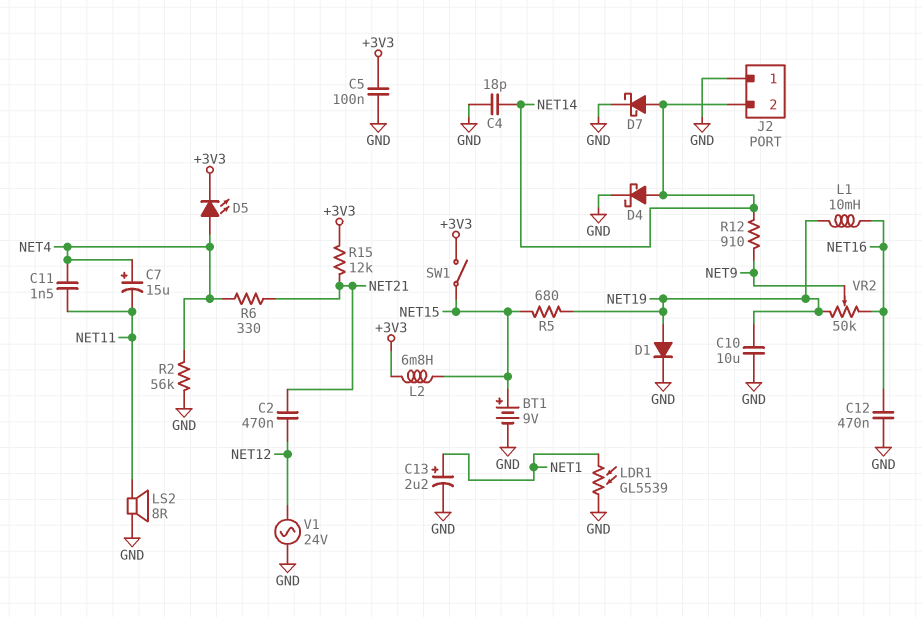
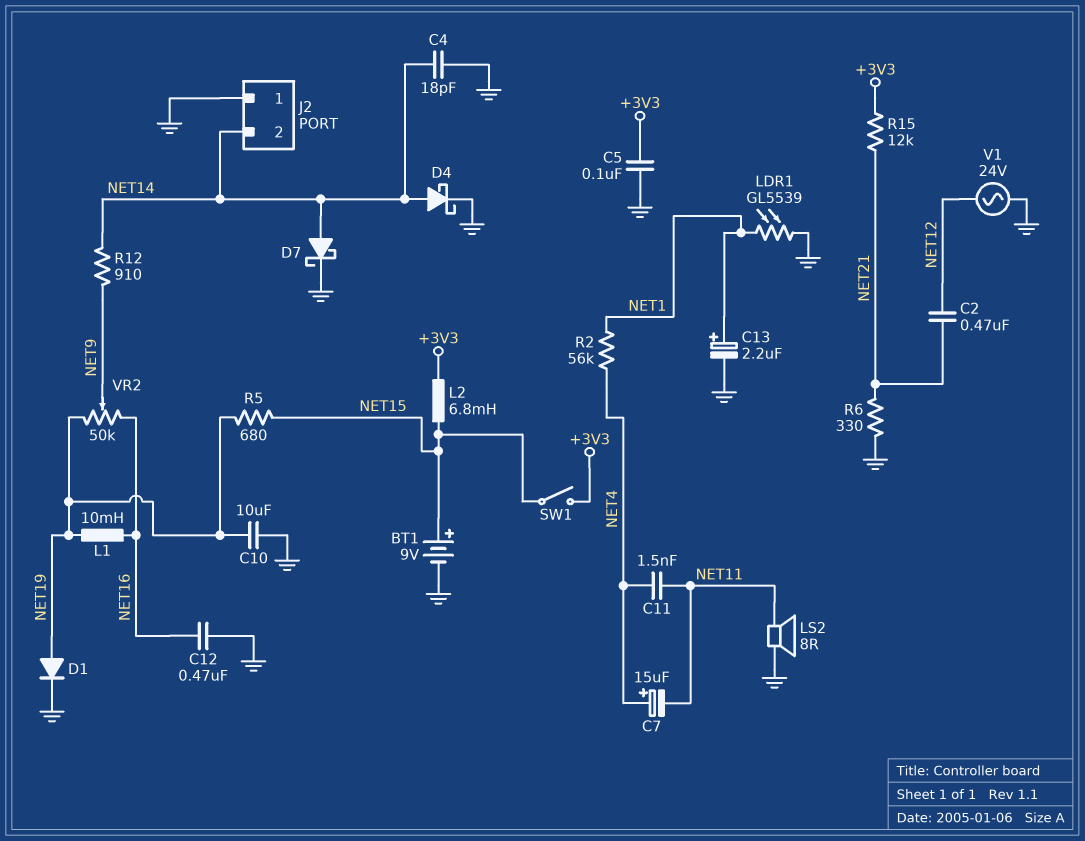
D5: LED (A NET4, K +3V3) -> none
R2: 56k (GND, NET4) -> 56k (NET1, NET4)
R6: 330 (NET4, NET21) -> 330 (GND, NET21)

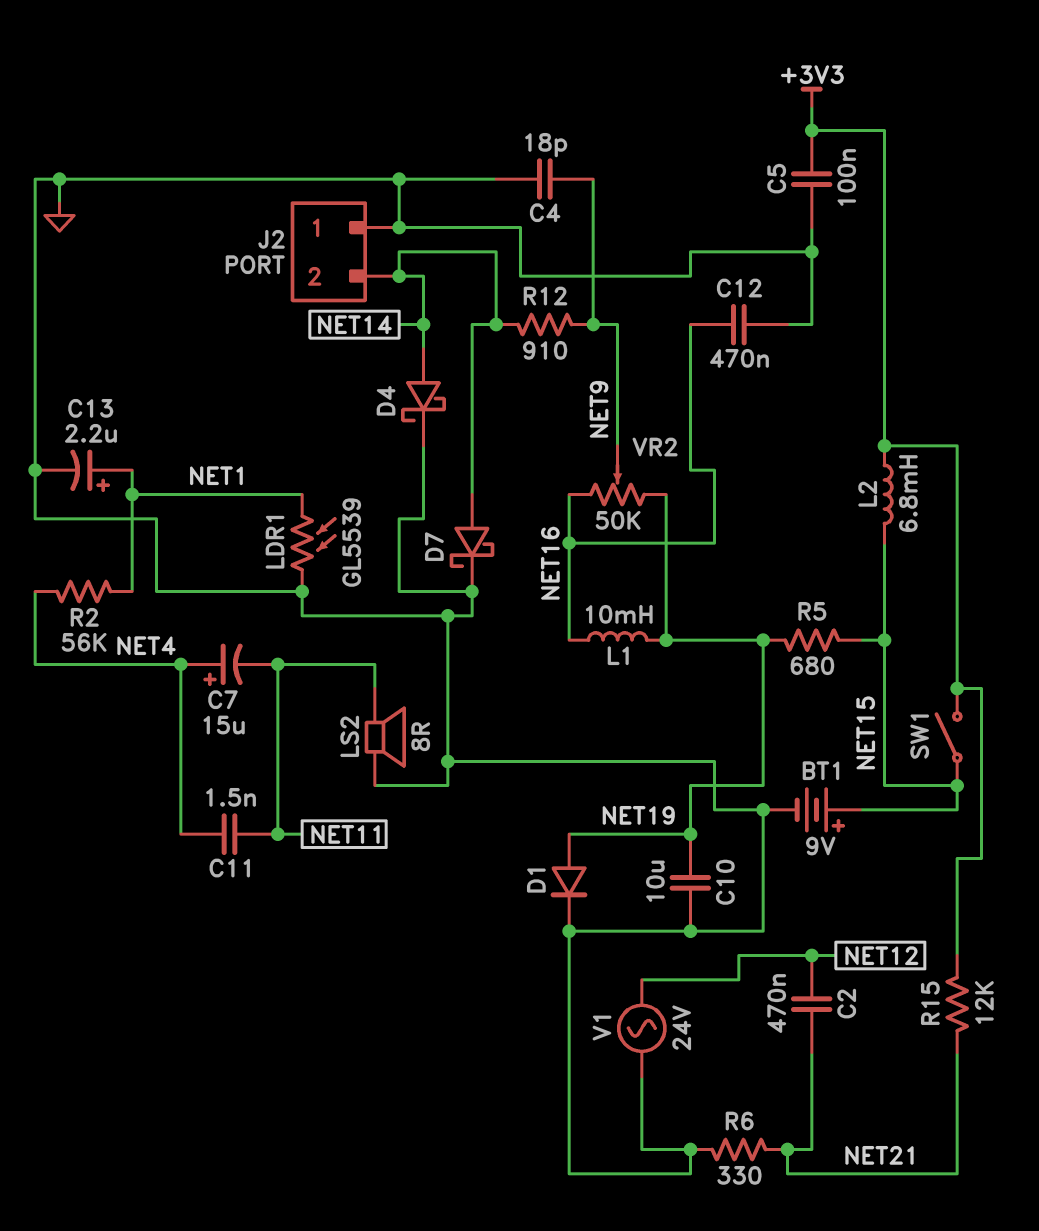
C4: 18pF (GND, NET14) -> 18pF (GND, NET9)

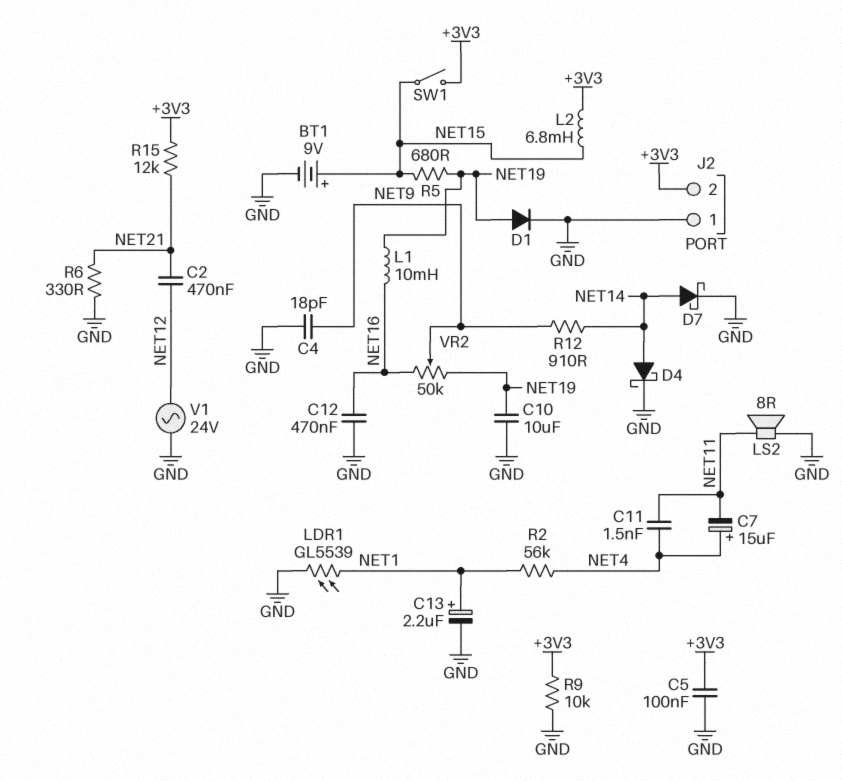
J2 pin 2: NET14 -> +3V3
R9: none -> 10k (+3V3, GND)

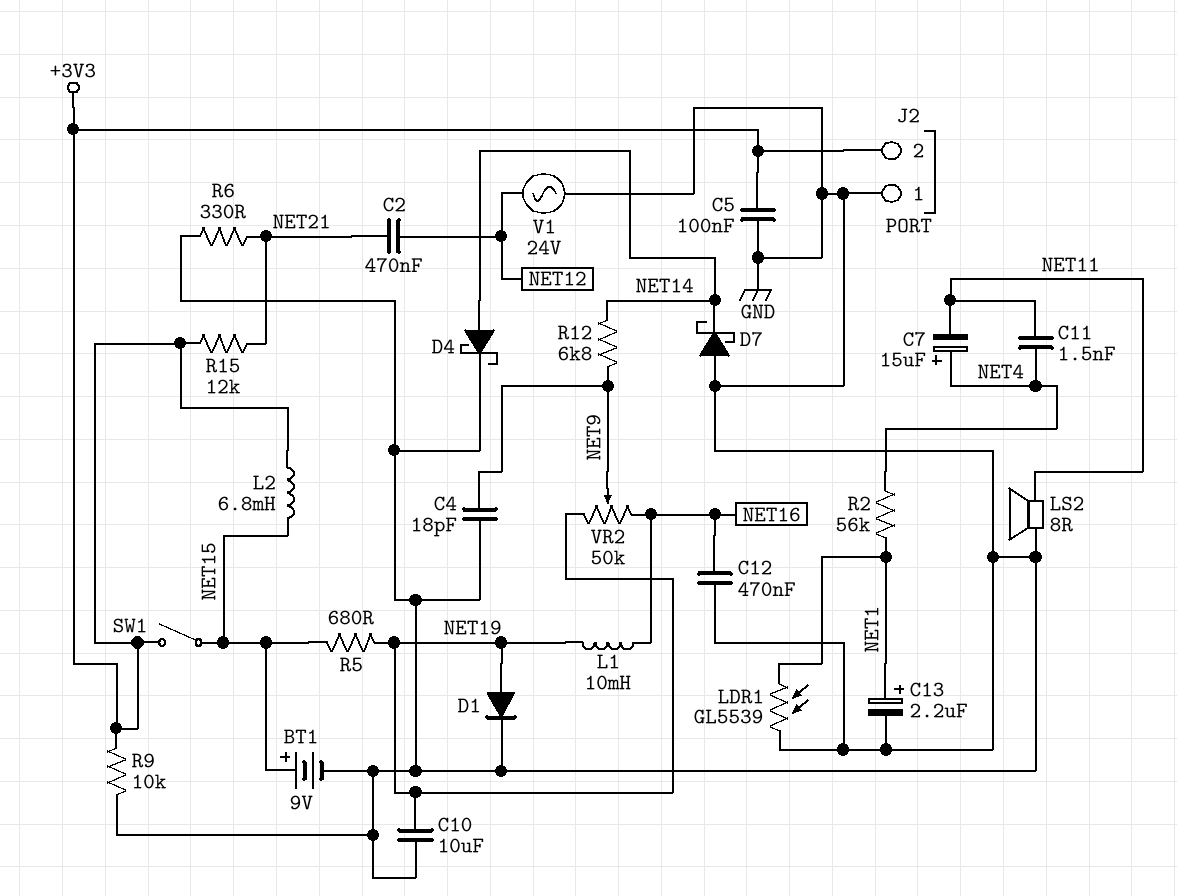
D7: schottky (A NET14, K GND) -> schottky (A GND, K NET14)
R12: 910 (NET9, NET14) -> 6.8k (NET9, NET14)

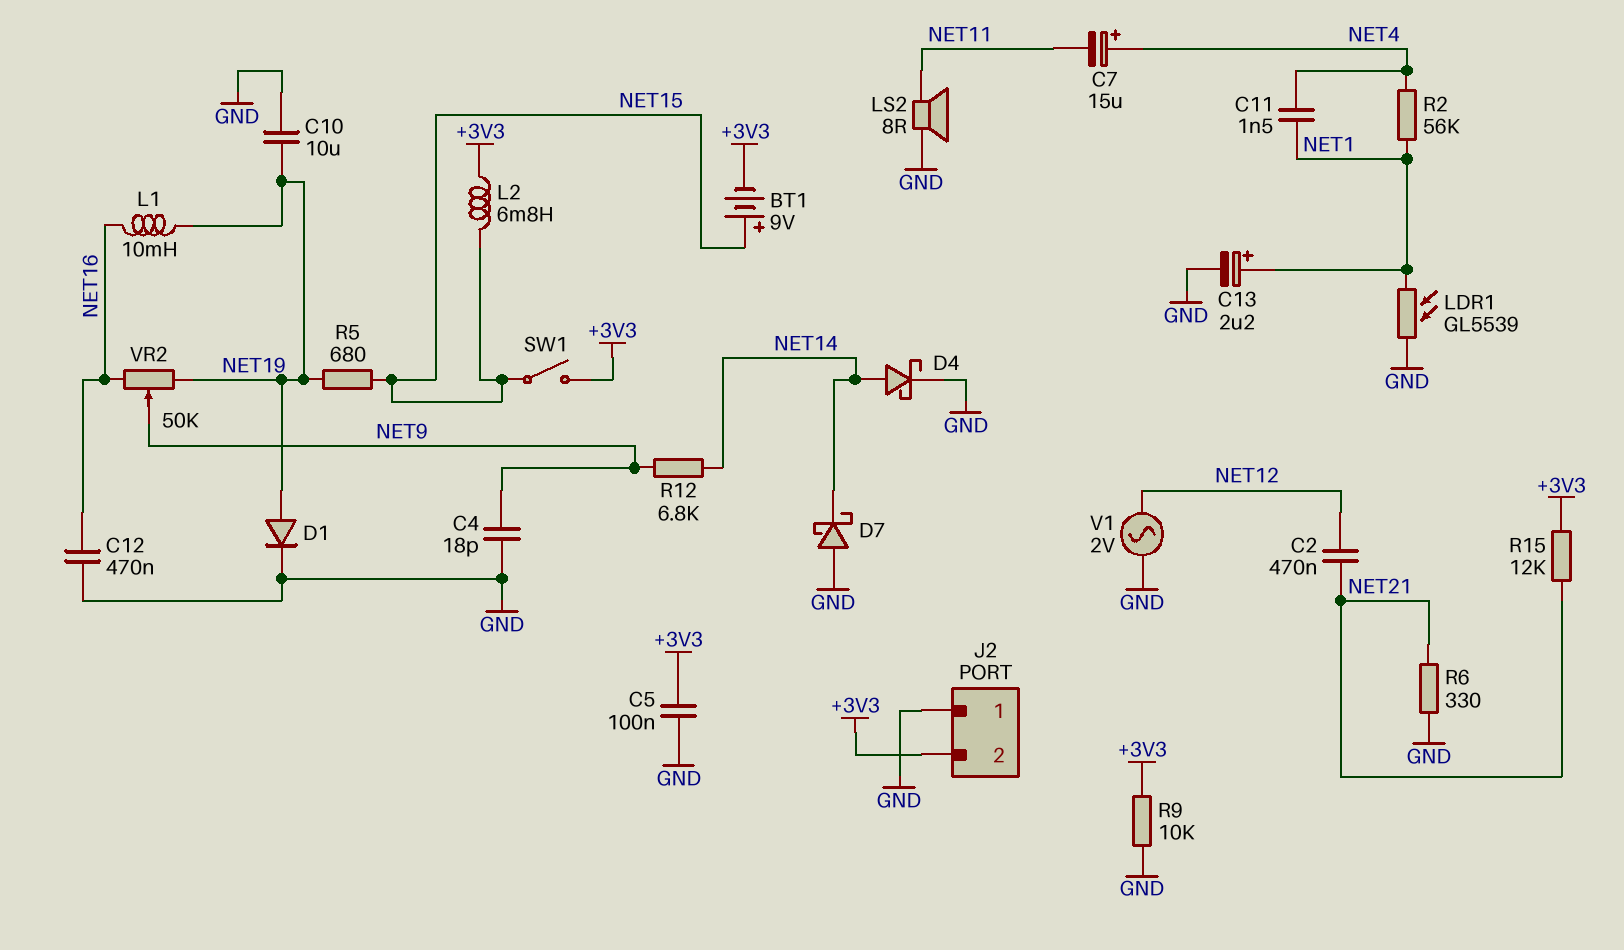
BT1: 9V (plus NET15, minus GND) -> 9V (plus NET15, minus +3V3)
C11: 1.5nF (NET4, NET11) -> 1.5nF (NET1, NET4)
V1: AC 24V (GND, NET12) -> AC 2V (GND, NET12)

